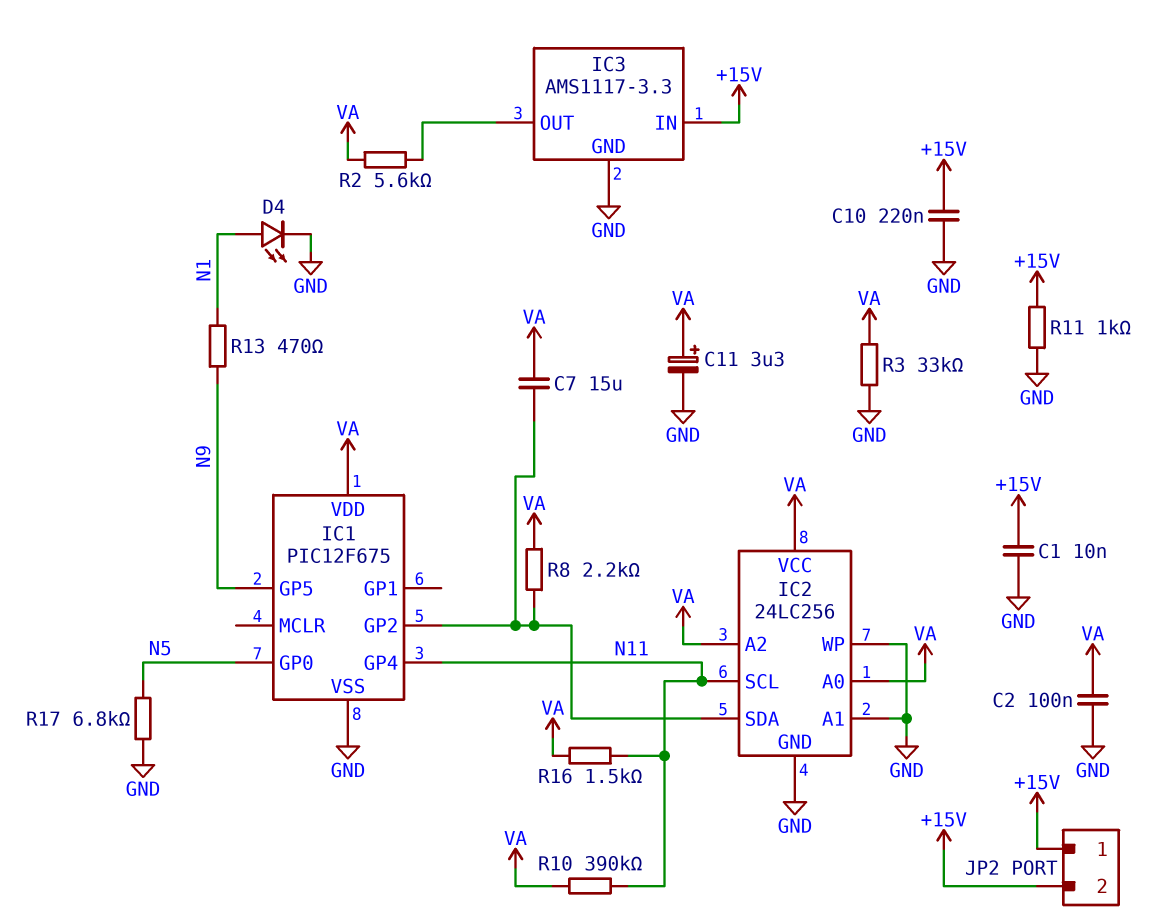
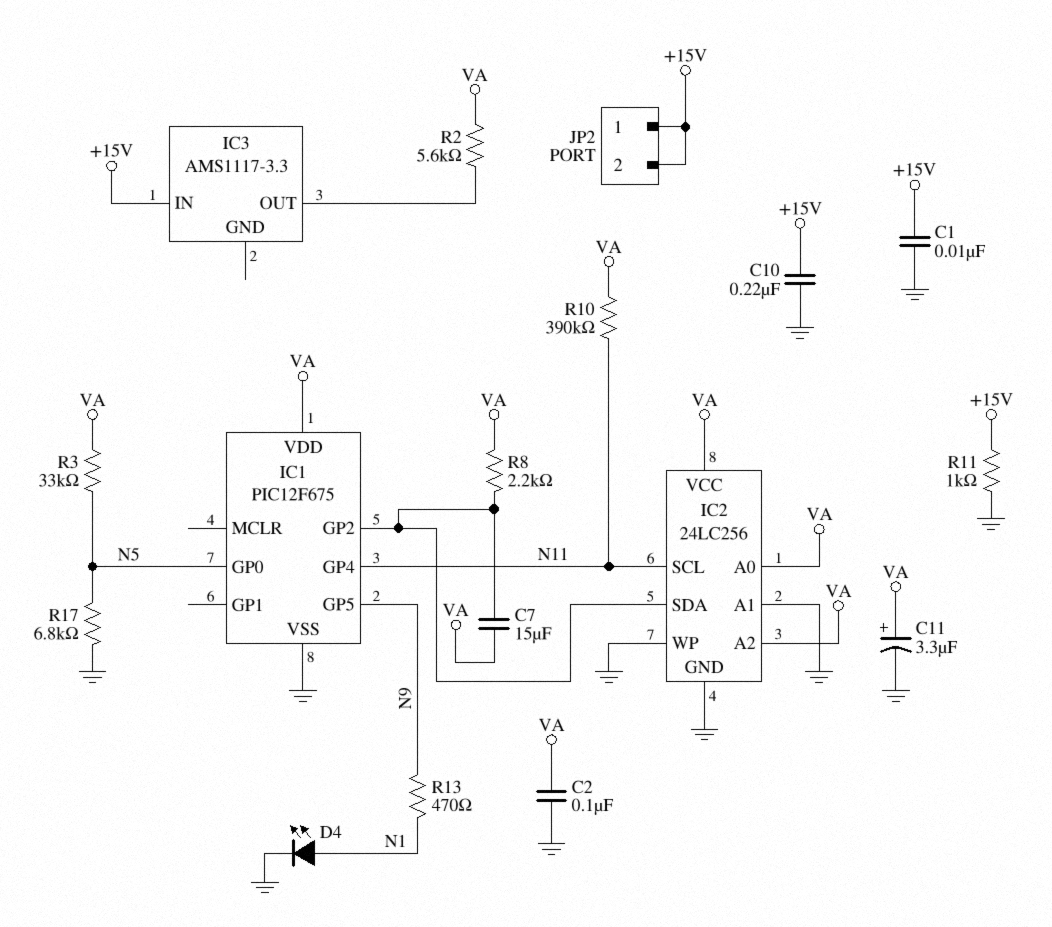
IC3 pin GND: GND -> none
R3: 33k (GND, VA) -> 33k (N5, VA)
R16: 1.5k (N11, VA) -> none

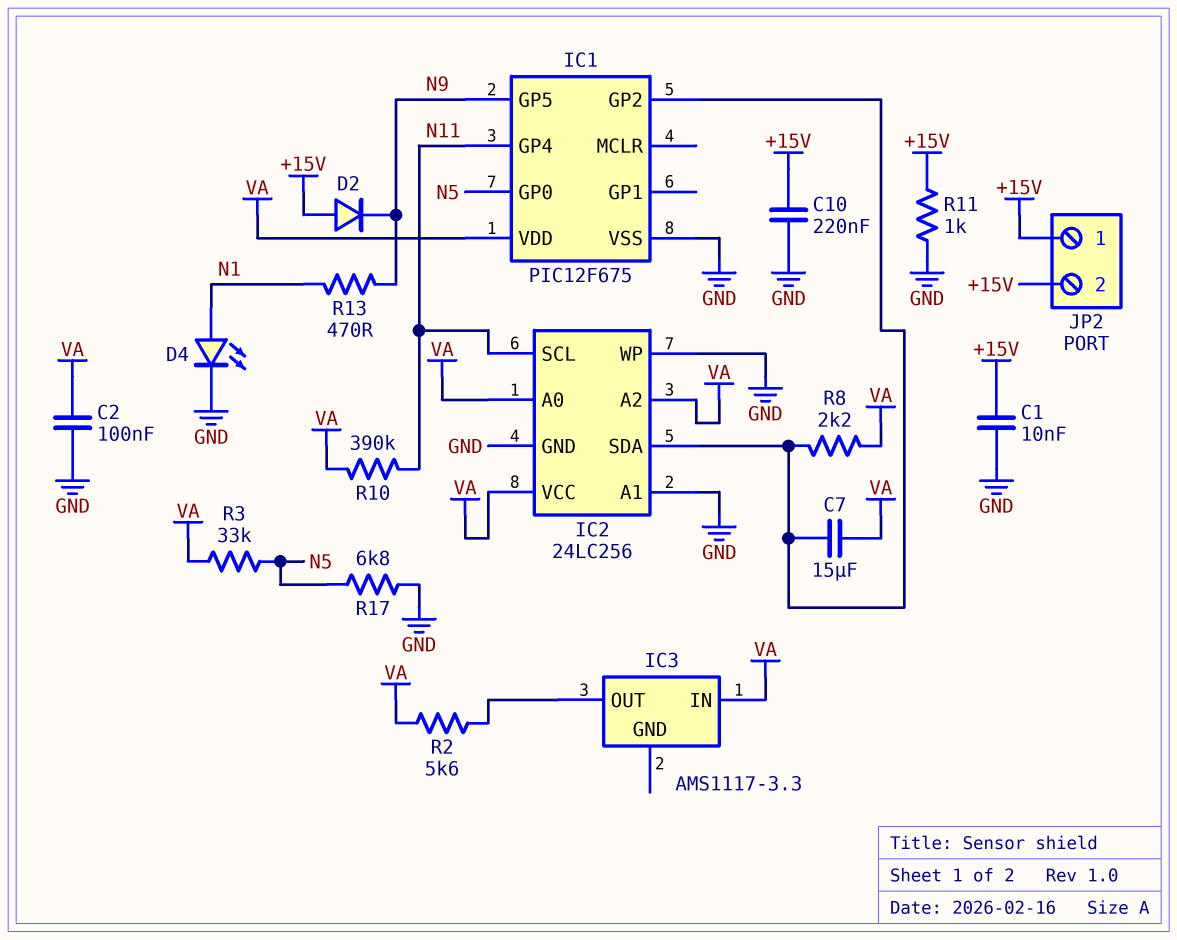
C11: 3.3uF (plus VA, minus GND) -> none
D2: none -> diode (A +15V, K N9)
IC3 pin IN: +15V -> VA

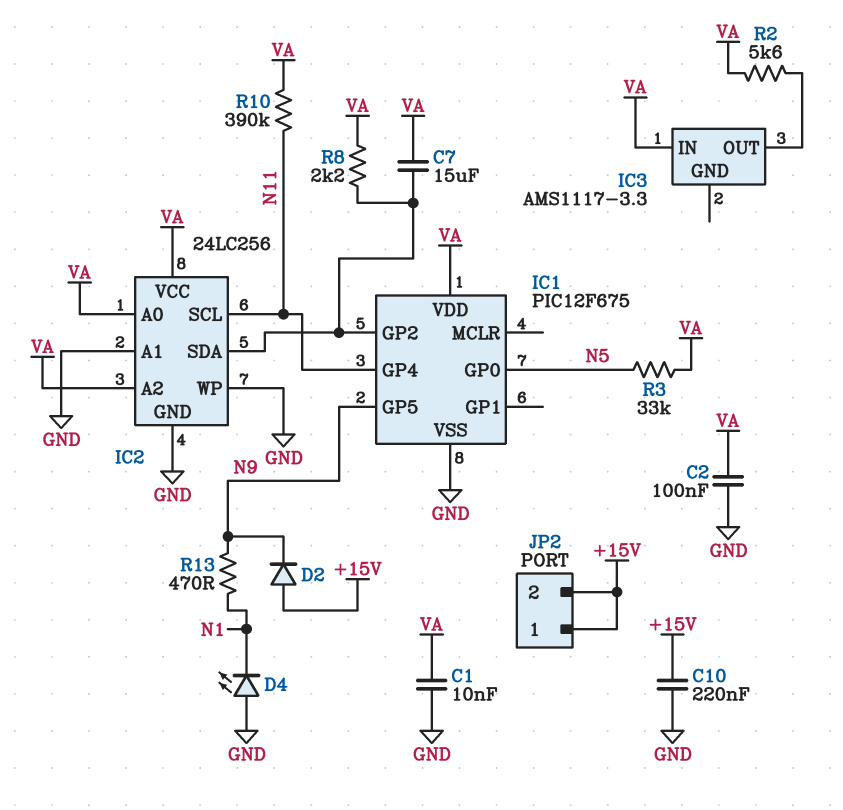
C1: 10nF (+15V, GND) -> 10nF (GND, VA)
D4: LED (A N1, K GND) -> LED (A GND, K N1)
R11: 1k (+15V, GND) -> none
R17: 6.8k (GND, N5) -> none

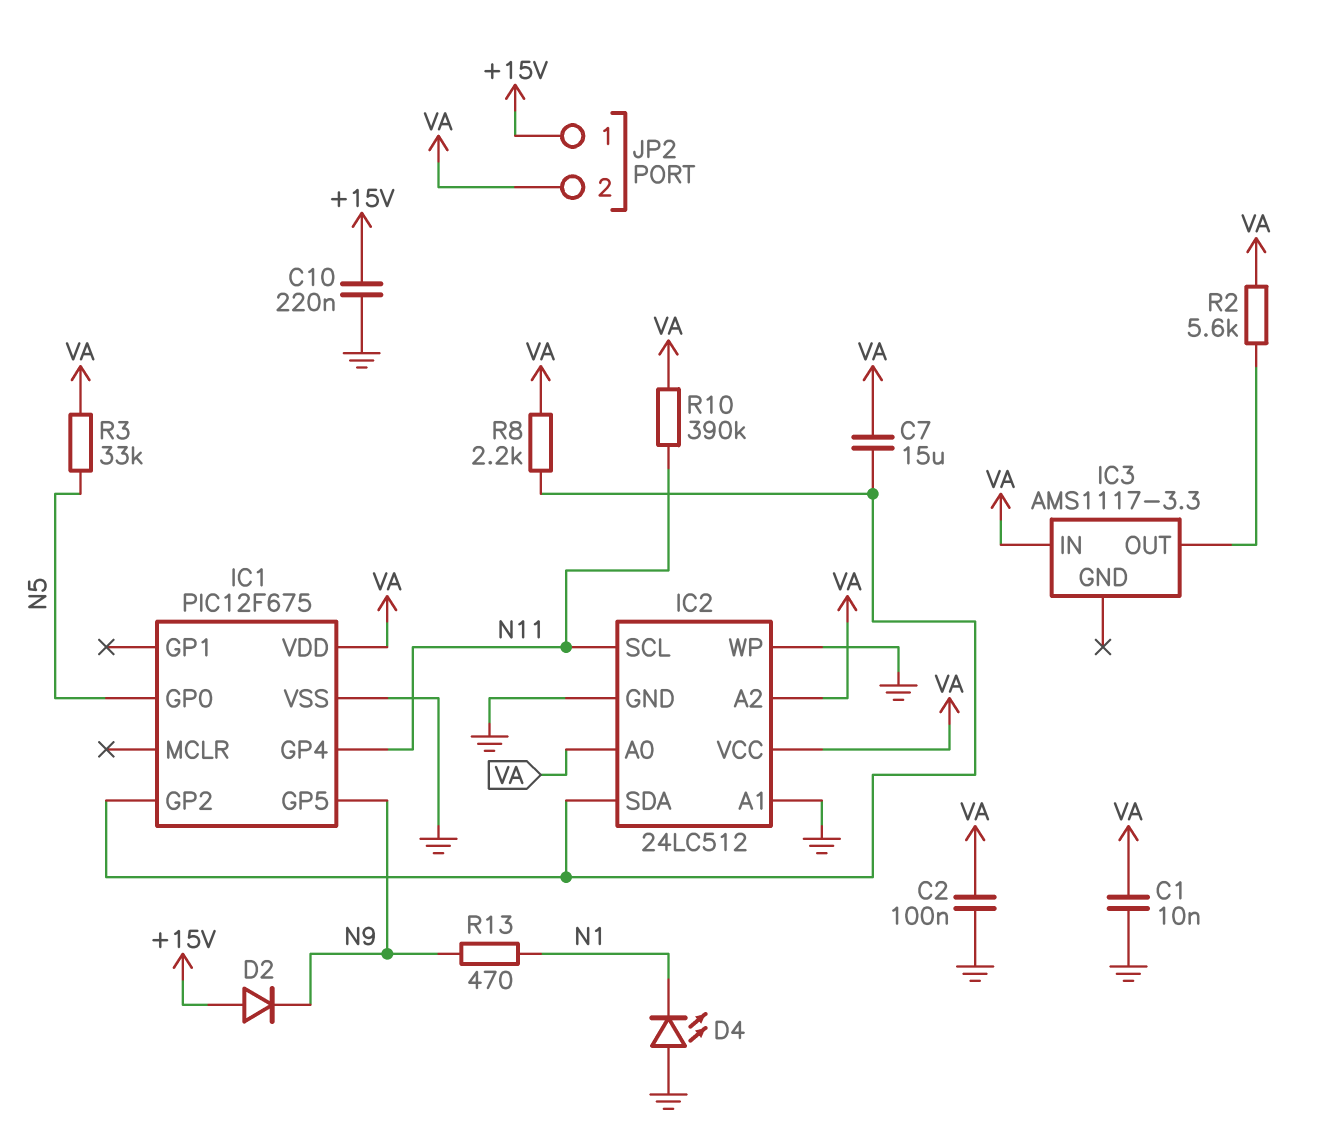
IC2: 24LC256 -> 24LC512
JP2 pin 2: +15V -> VA

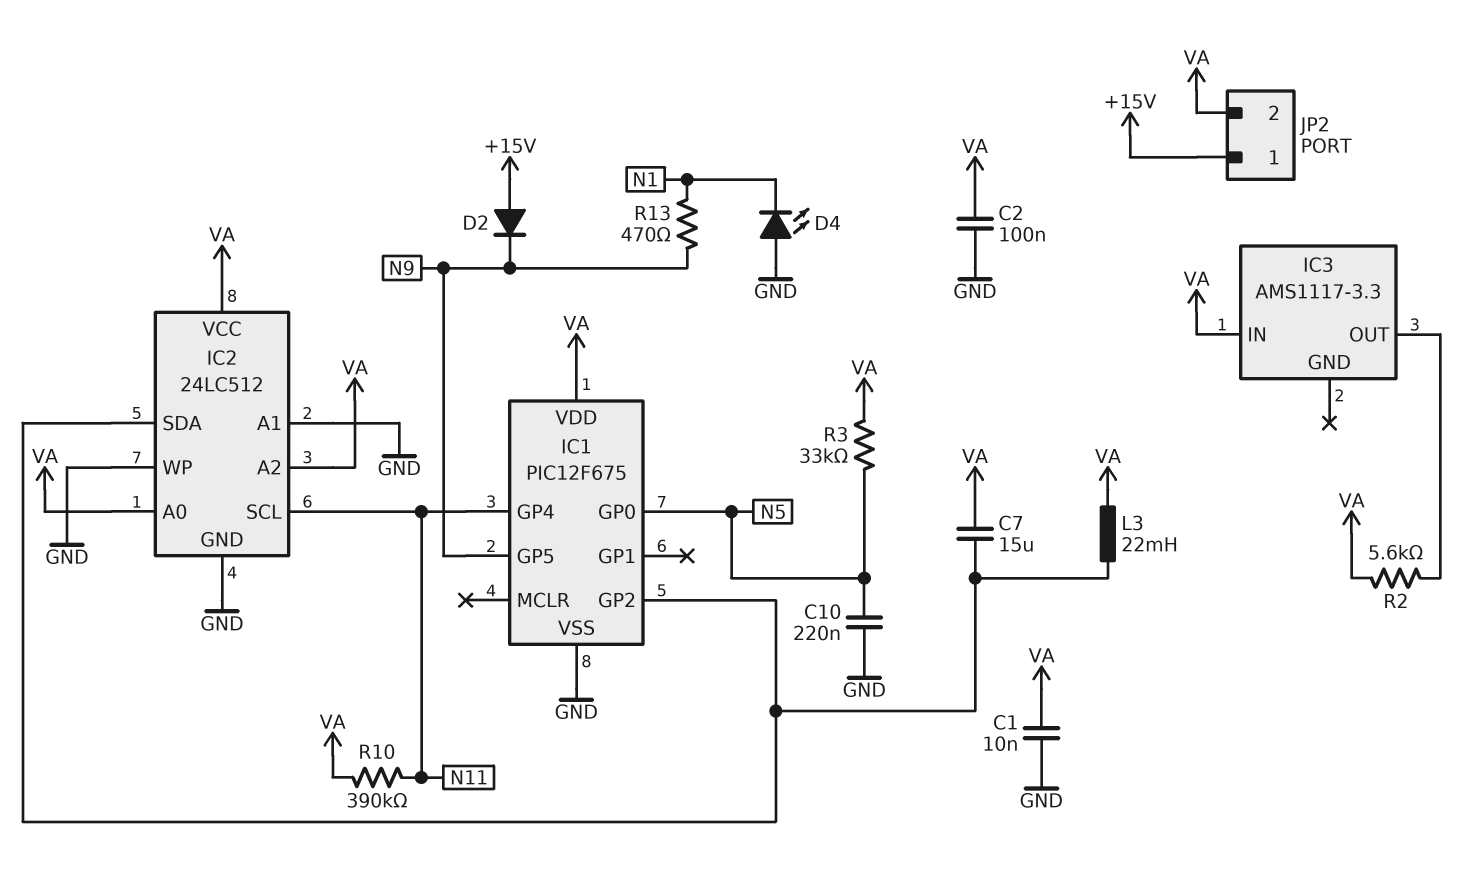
C10: 220nF (+15V, GND) -> 220nF (GND, N5)
L3: none -> 22mH (IC1/GP2, VA)
R8: 2.2k (IC1/GP2, VA) -> none

